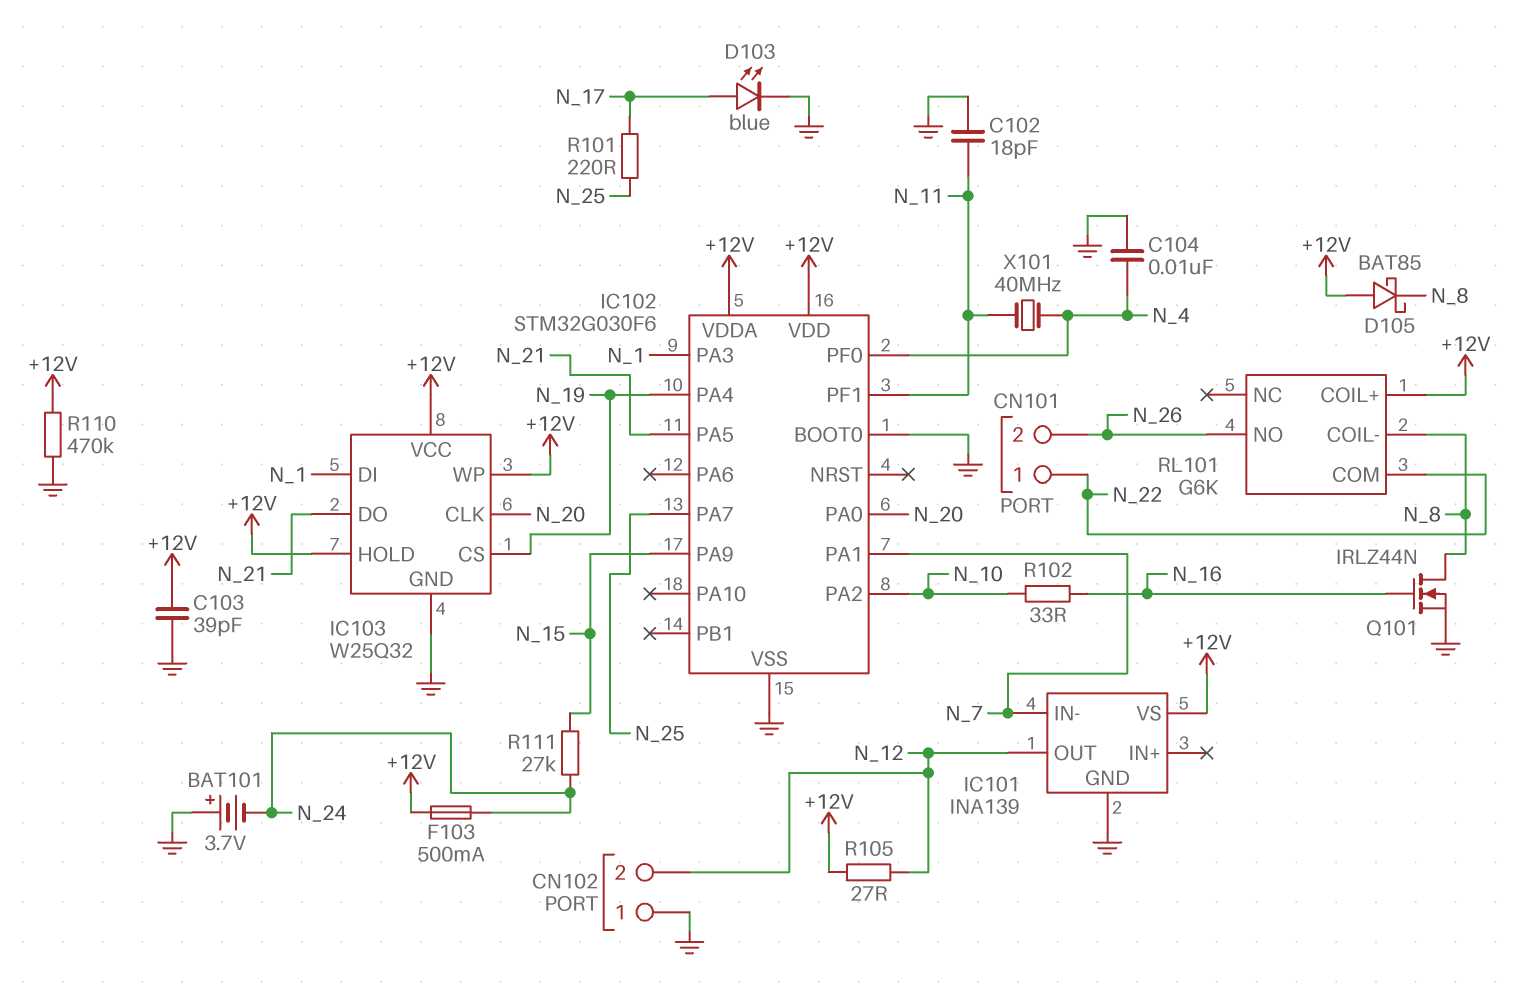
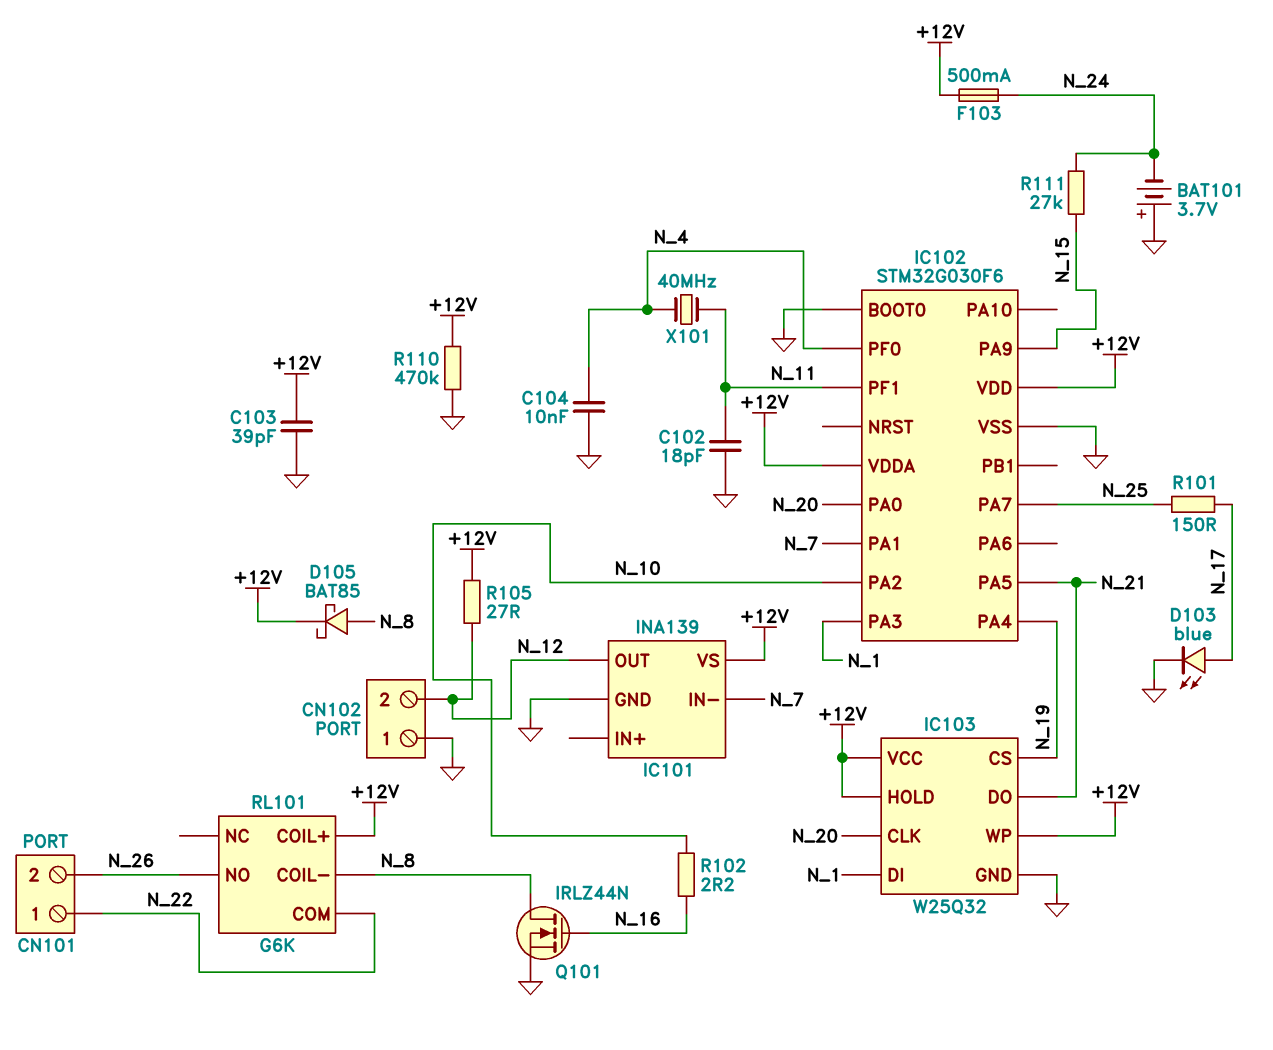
D105: schottky BAT85 (A +12V, K N_8) -> schottky BAT85 (A N_8, K +12V)
R101: 220 (N_17, N_25) -> 150 (N_17, N_25)
R102: 33 (N_10, N_16) -> 2.2 (N_10, N_16)

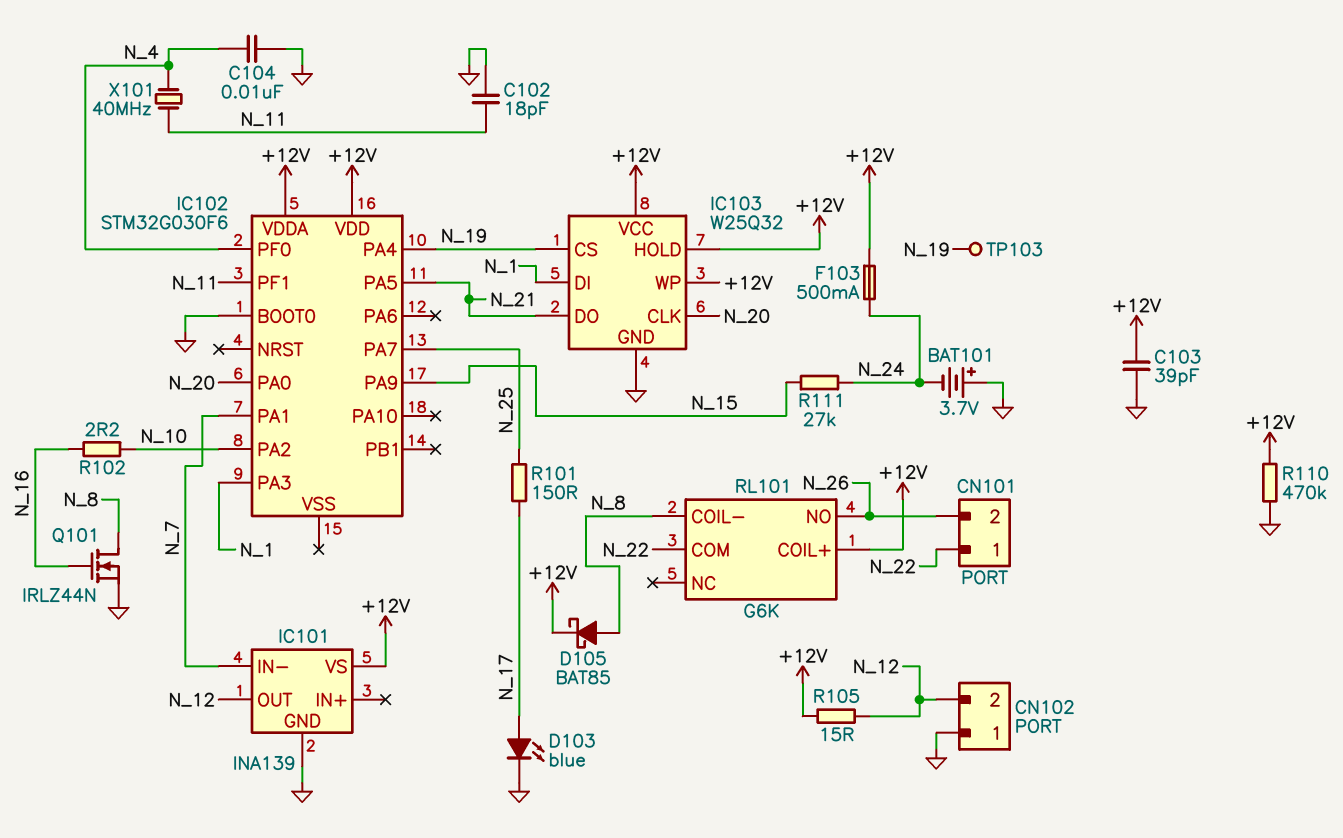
IC102 pin VSS: GND -> none
R105: 27 (+12V, N_12) -> 15 (+12V, N_12)
TP103: none -> test point (N_19)

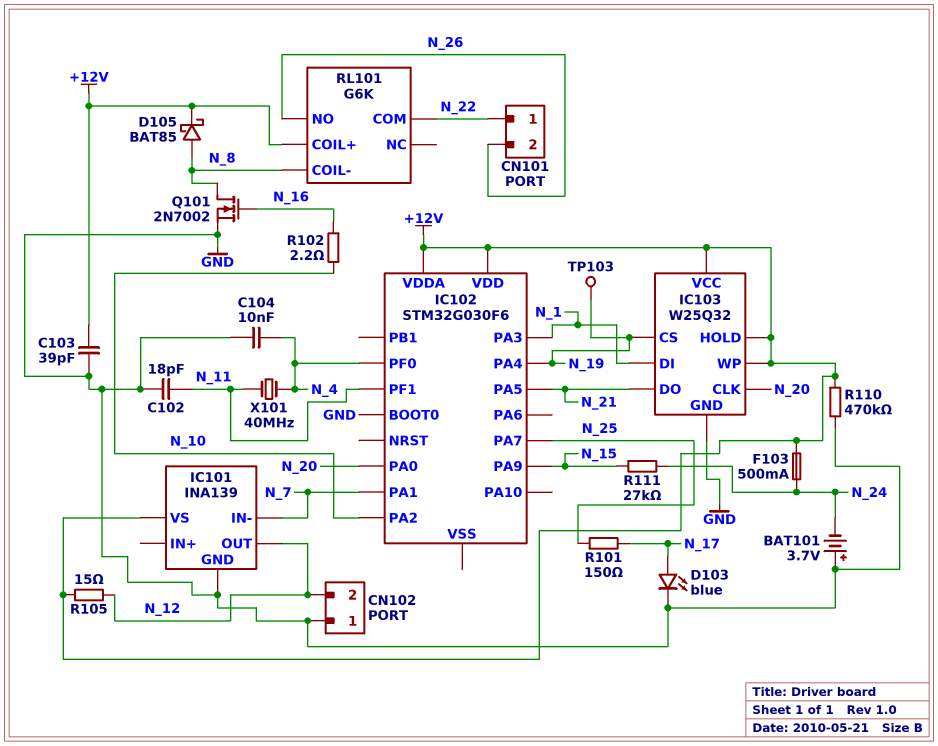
Q101: NMOS IRLZ44N (G N_16, D N_8, S GND) -> NMOS 2N7002 (G N_16, D N_8, S GND)

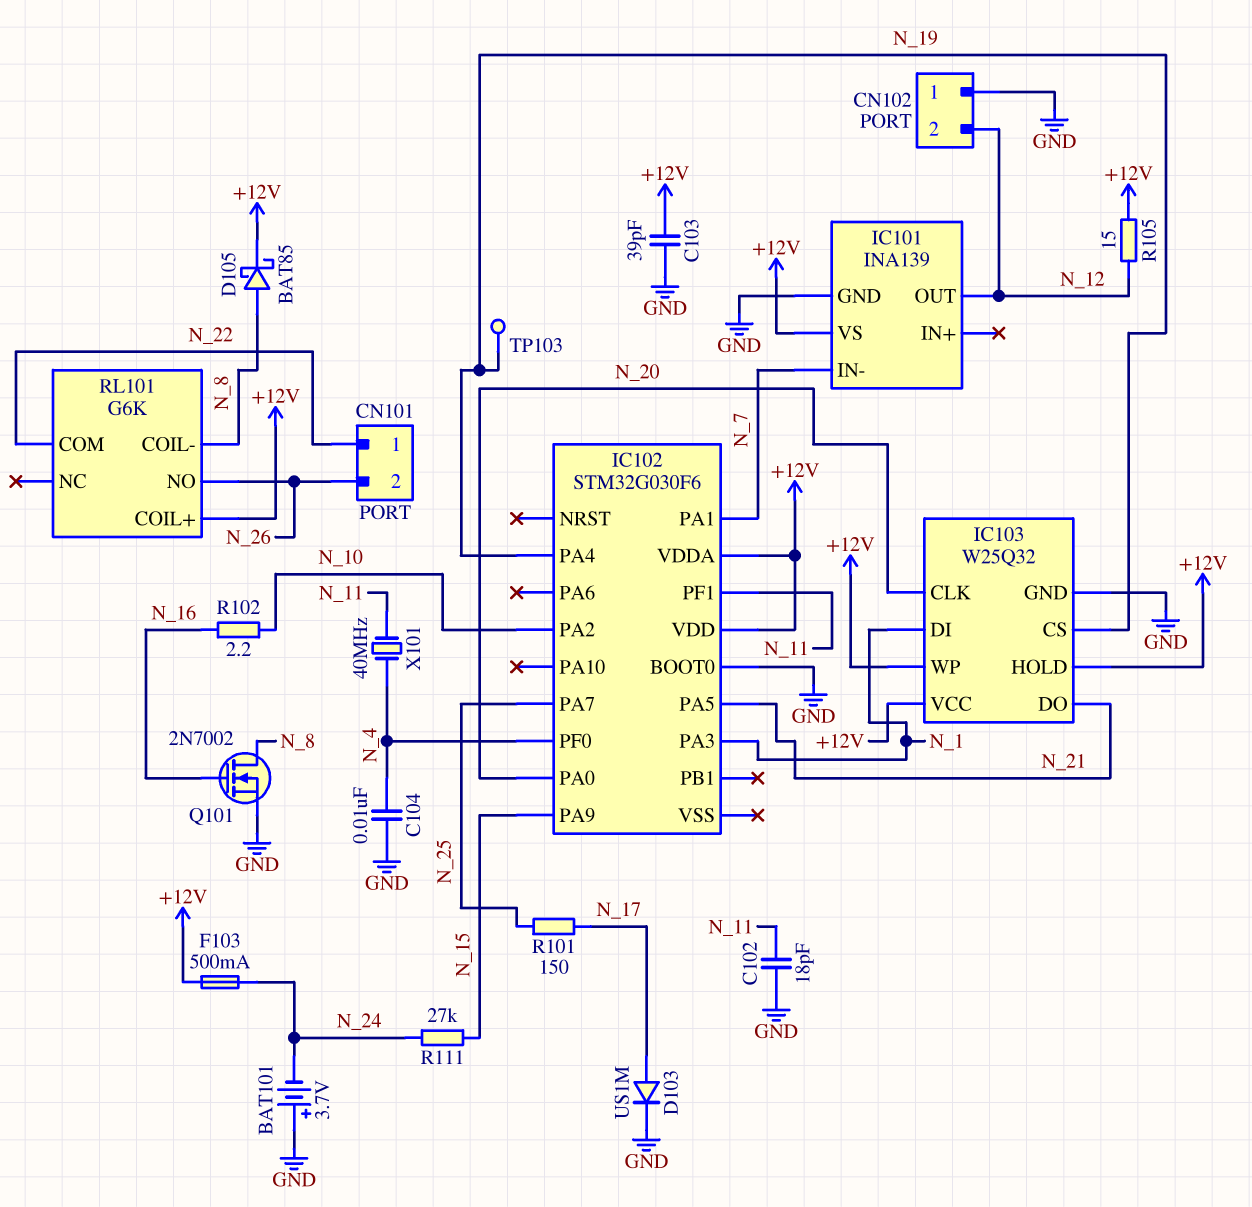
D103: LED blue (A N_17, K GND) -> diode US1M (A N_17, K GND)
R110: 470k (+12V, GND) -> none

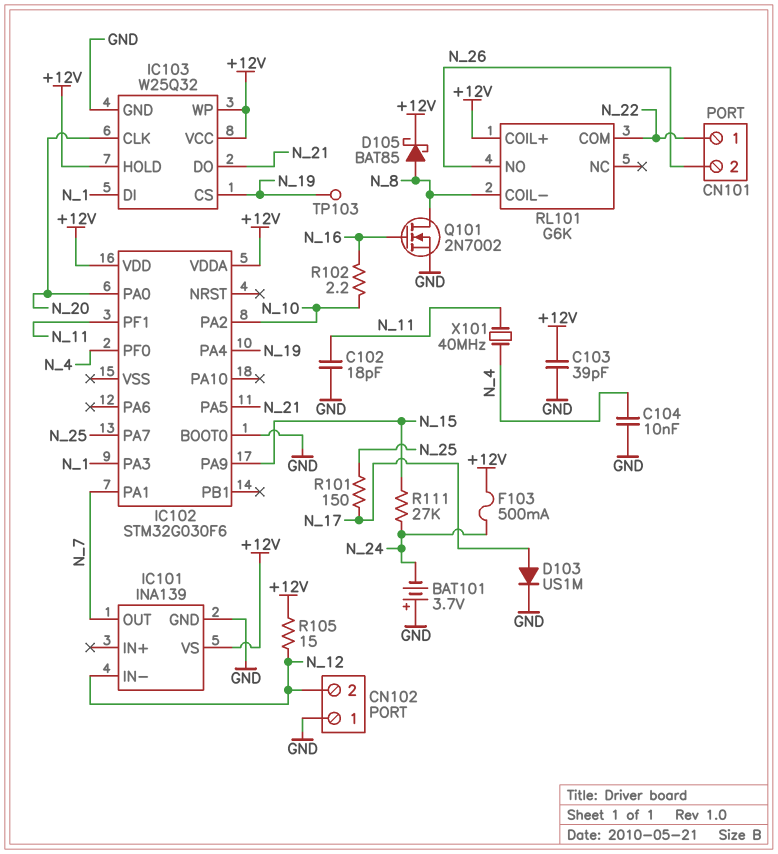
IC101 pin IN-: N_7 -> N_12
IC101 pin OUT: N_12 -> N_7

